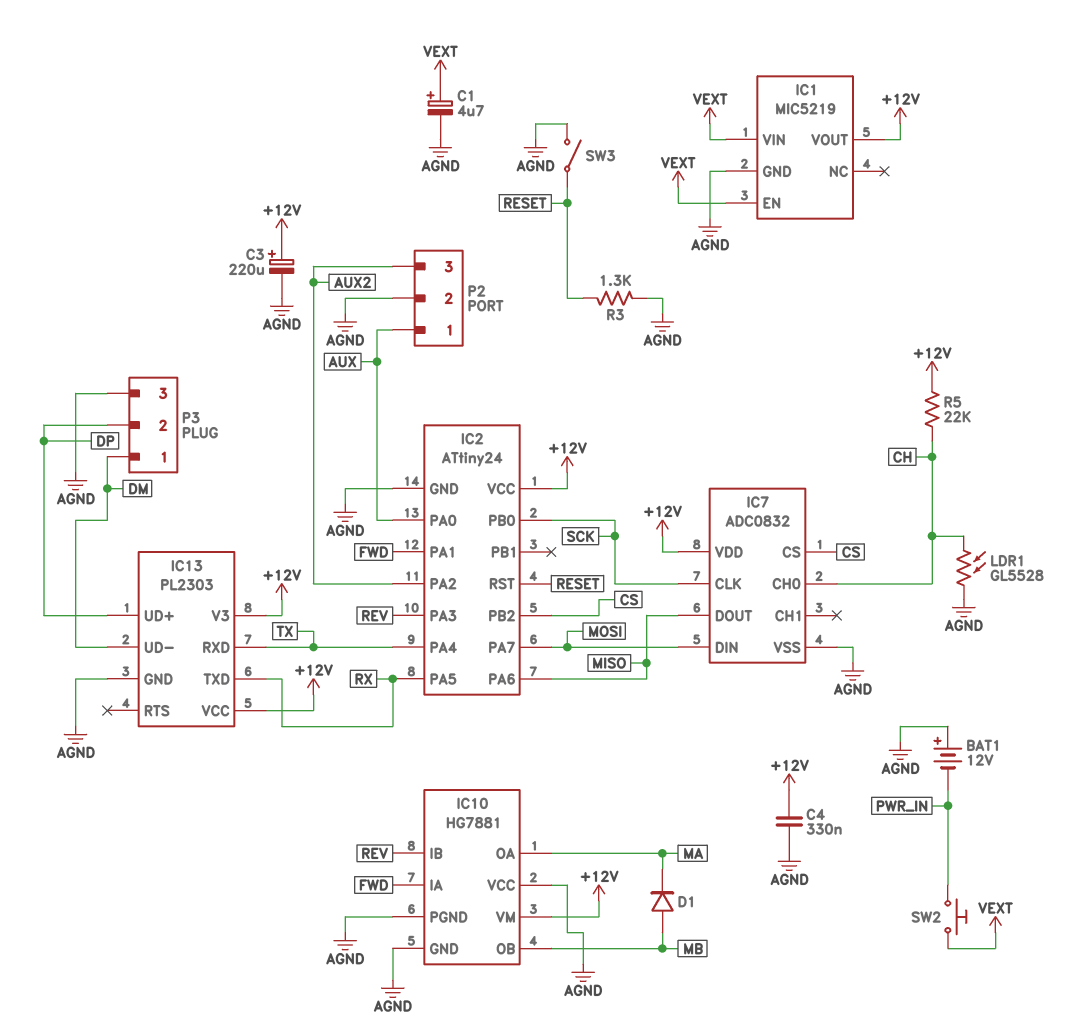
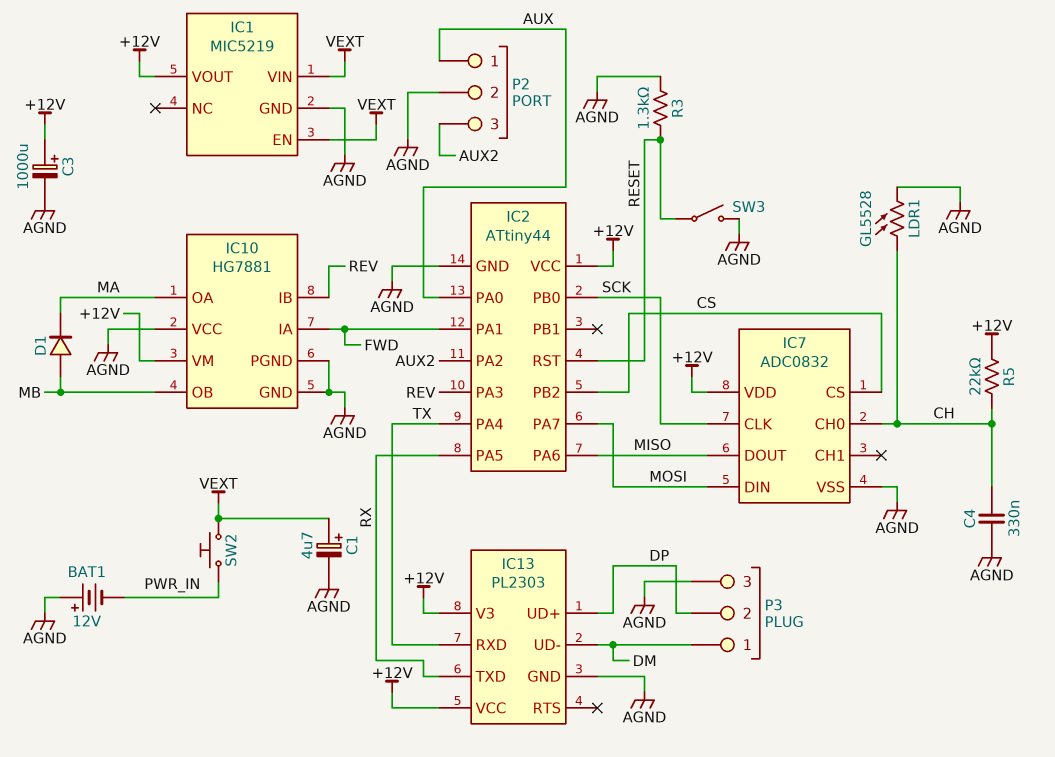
C3: 220uF (plus +12V, minus AGND) -> 1000uF (plus +12V, minus AGND)
C4: 330nF (+12V, AGND) -> 330nF (AGND, CH)
IC2: ATtiny24 -> ATtiny44

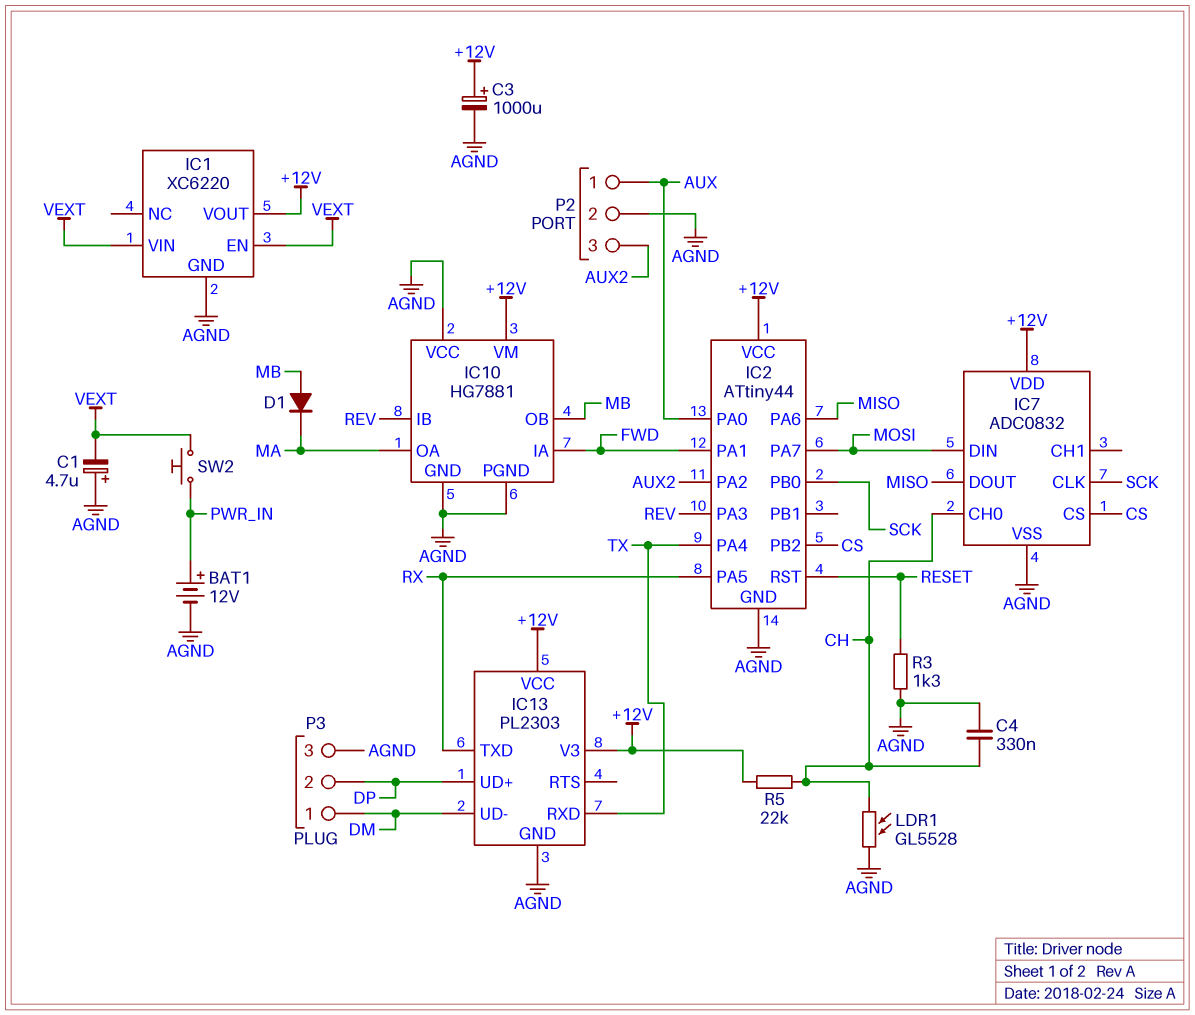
BAT1: 12V (plus AGND, minus PWR_IN) -> 12V (plus PWR_IN, minus AGND)
C1: 4.7uF (plus VEXT, minus AGND) -> 4.7uF (plus AGND, minus VEXT)
IC1: MIC5219 -> XC6220
SW3: switch (AGND, RESET) -> none

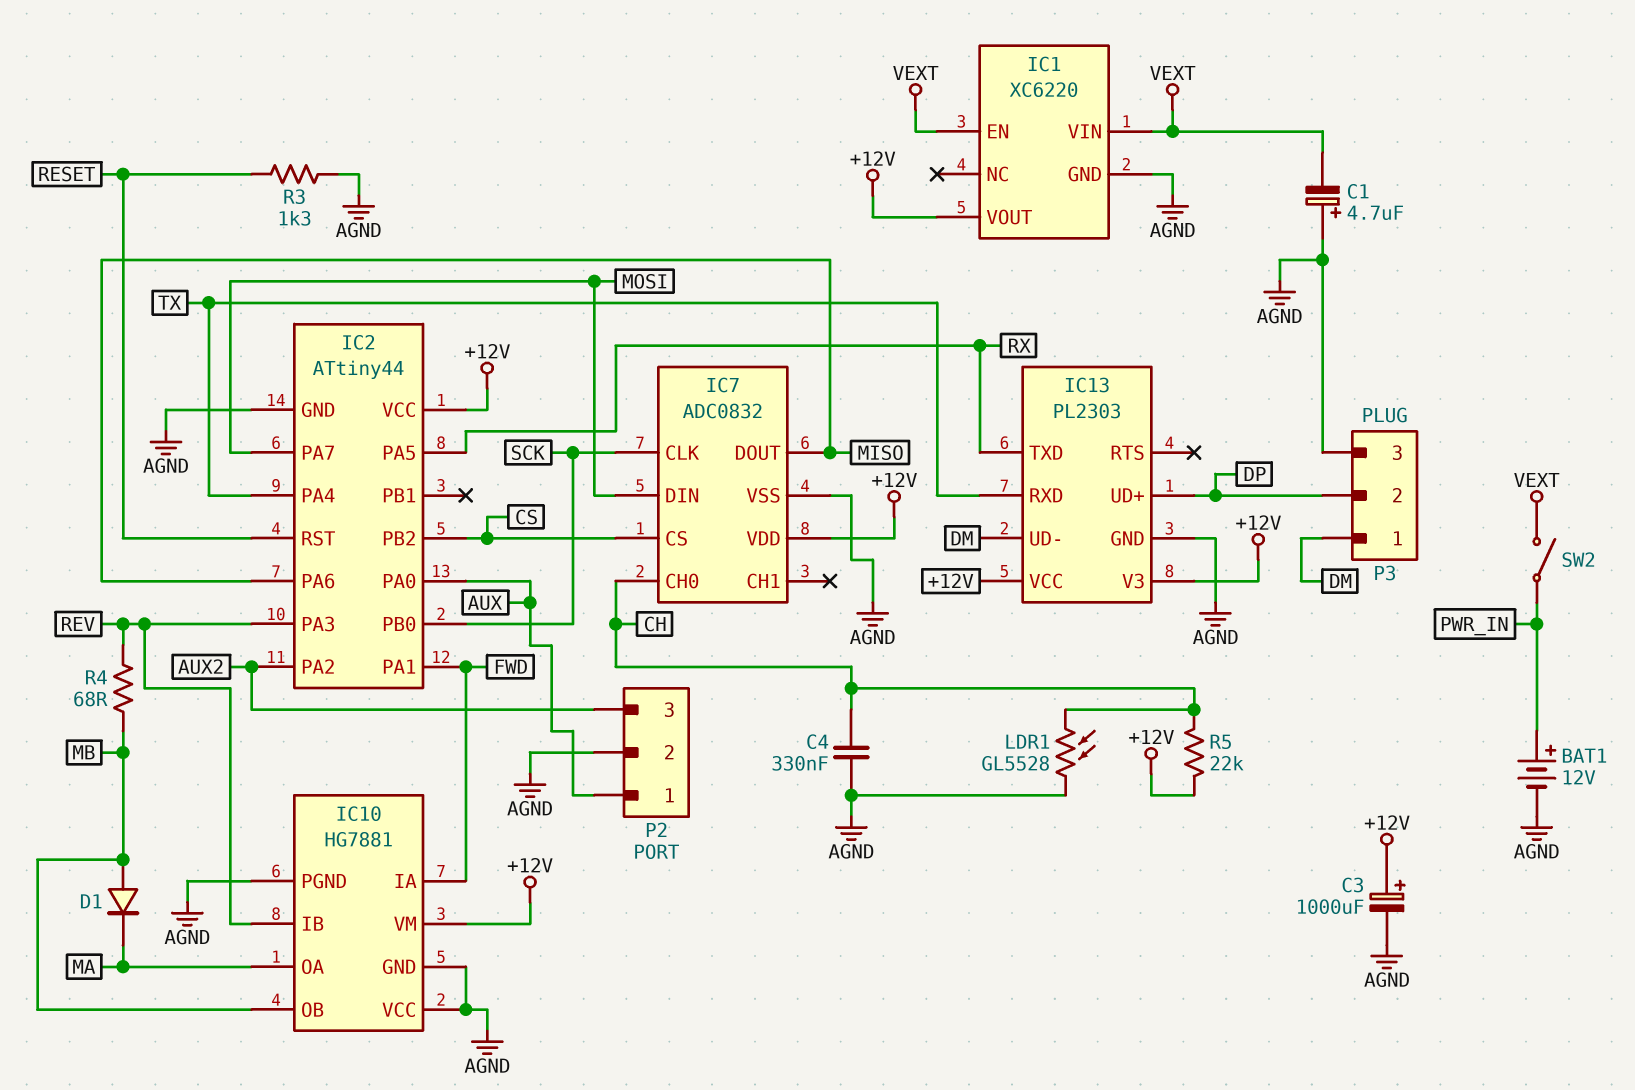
R4: none -> 68 (MB, REV)
SW2: button (PWR_IN, VEXT) -> switch (PWR_IN, VEXT)

